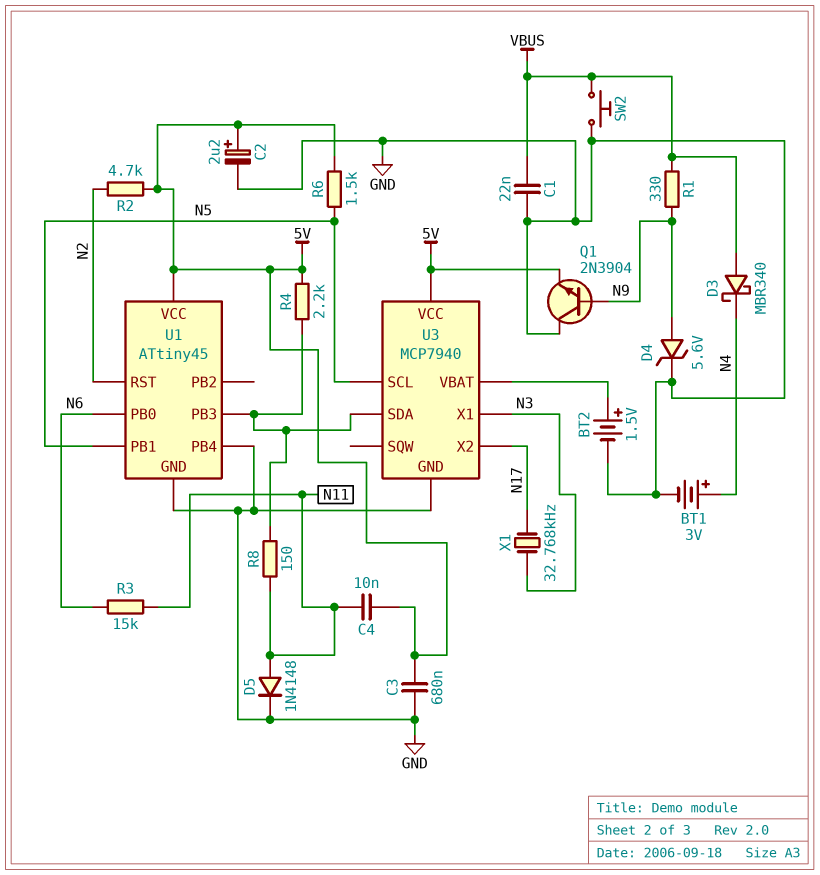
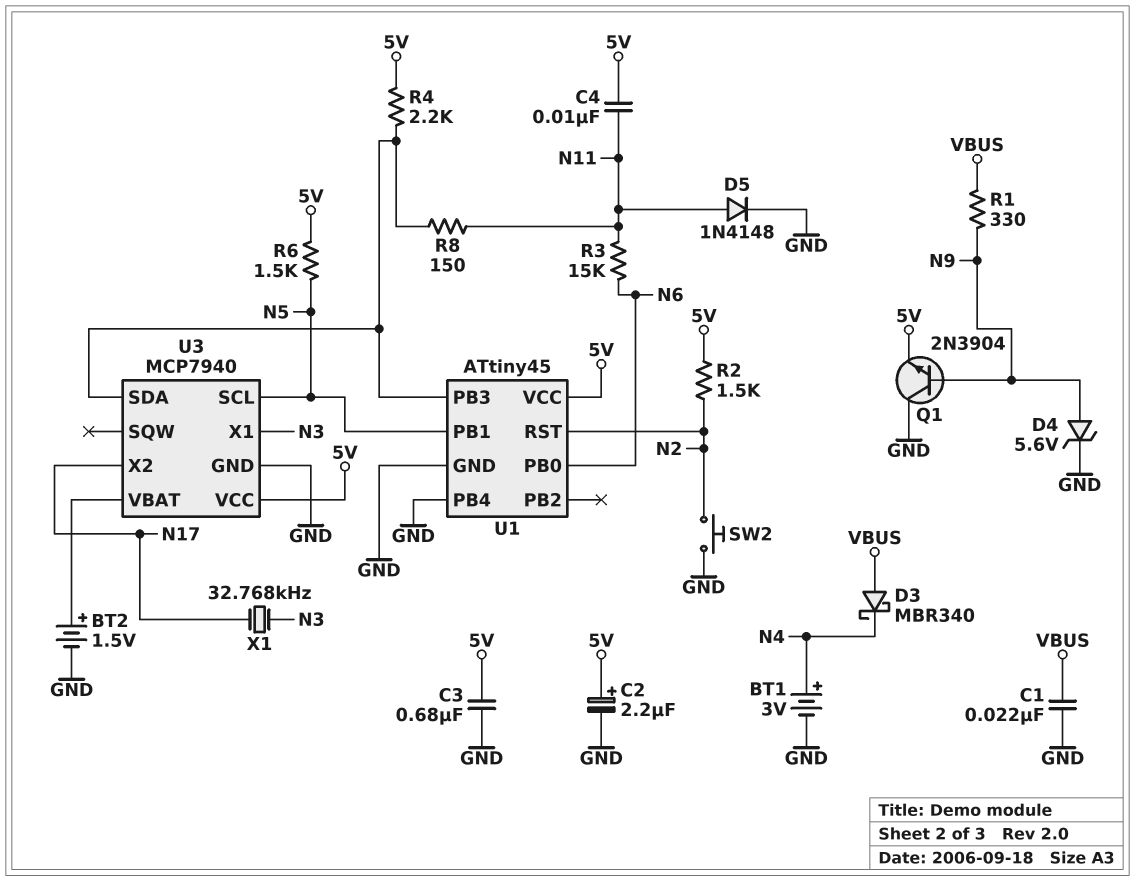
R2: 4.7k (5V, N2) -> 1.5k (5V, N2)
SW2: button (GND, VBUS) -> button (GND, N2)

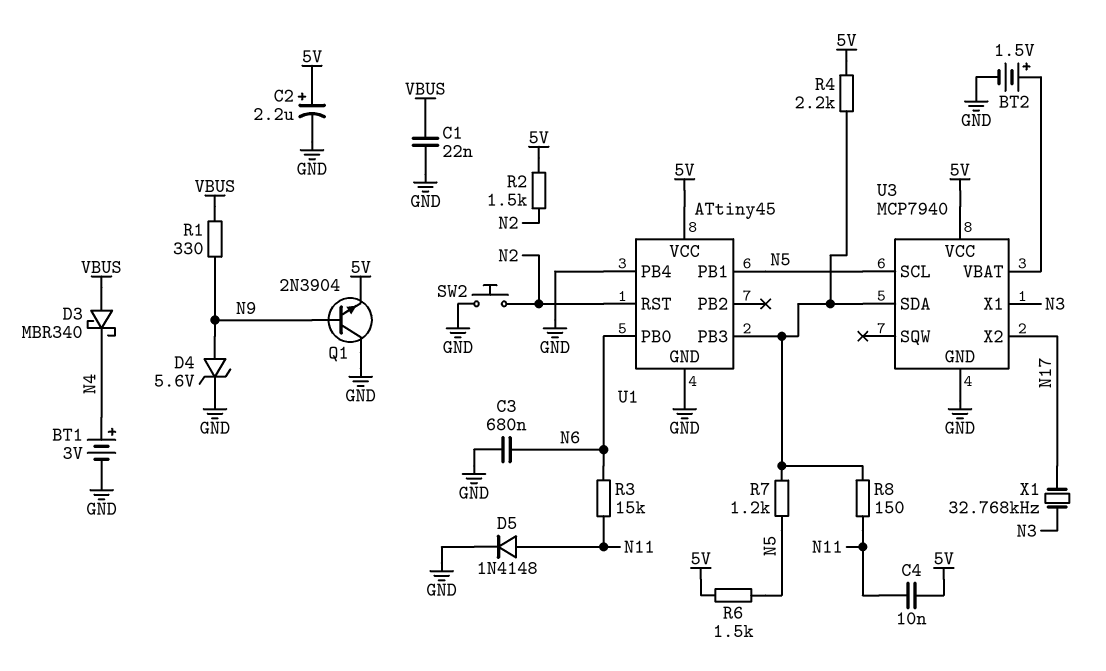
C3: 680nF (5V, GND) -> 680nF (GND, N6)
R7: none -> 1.2k (N5, U1/PB3)

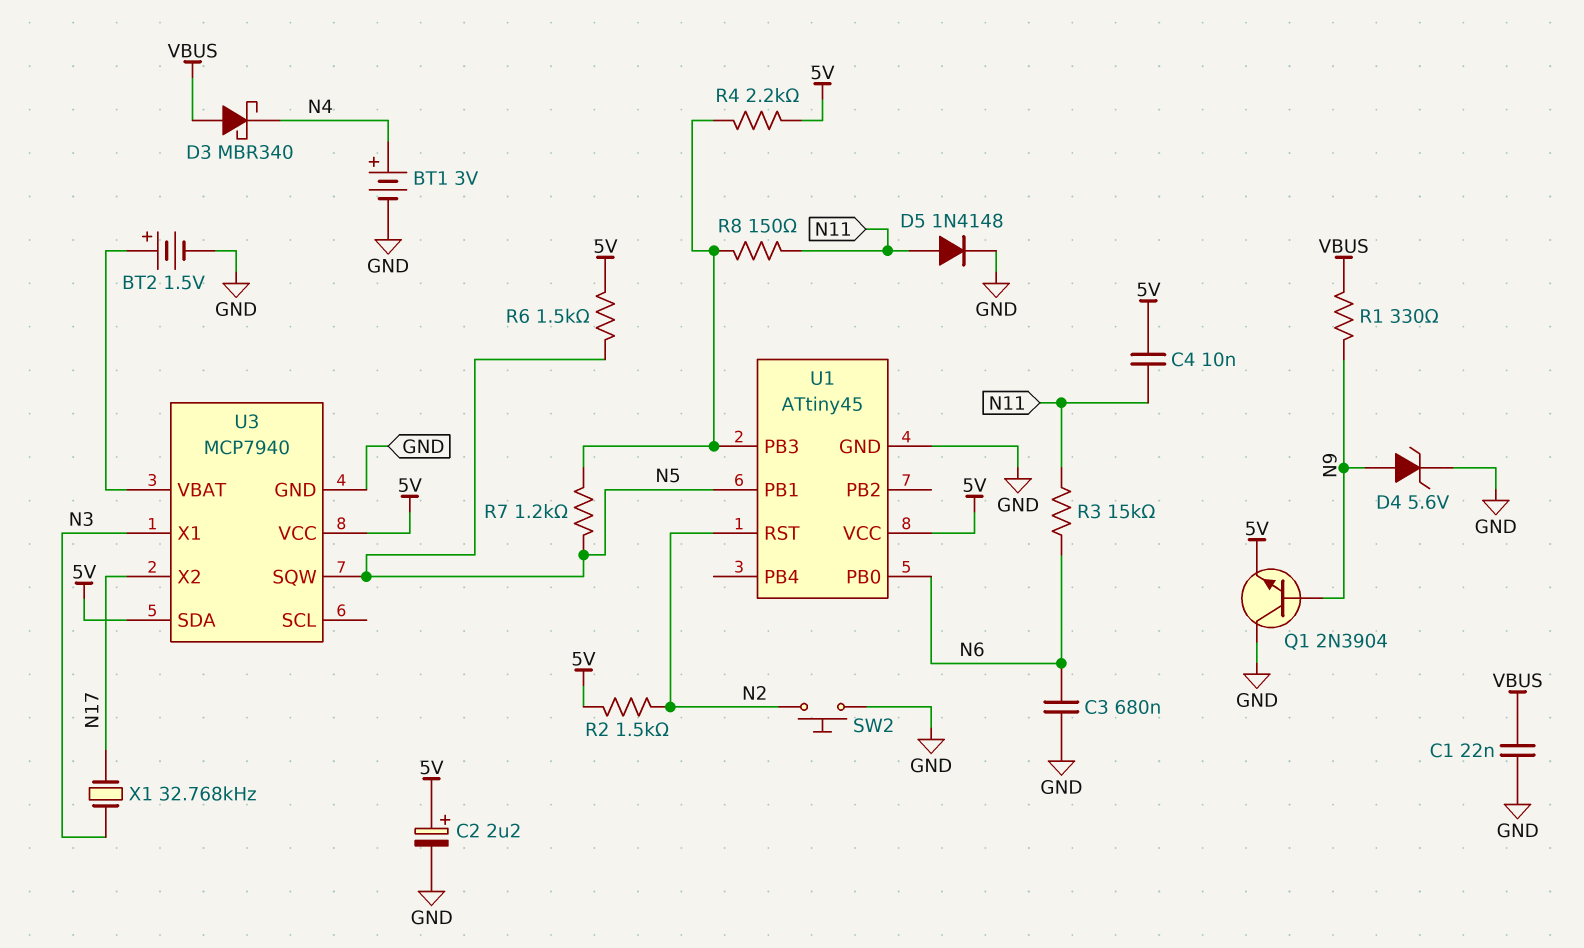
U1 pin PB4: GND -> none
U3 pin SCL: N5 -> none
U3 pin SDA: U1/PB3 -> 5V
U3 pin SQW: none -> N5

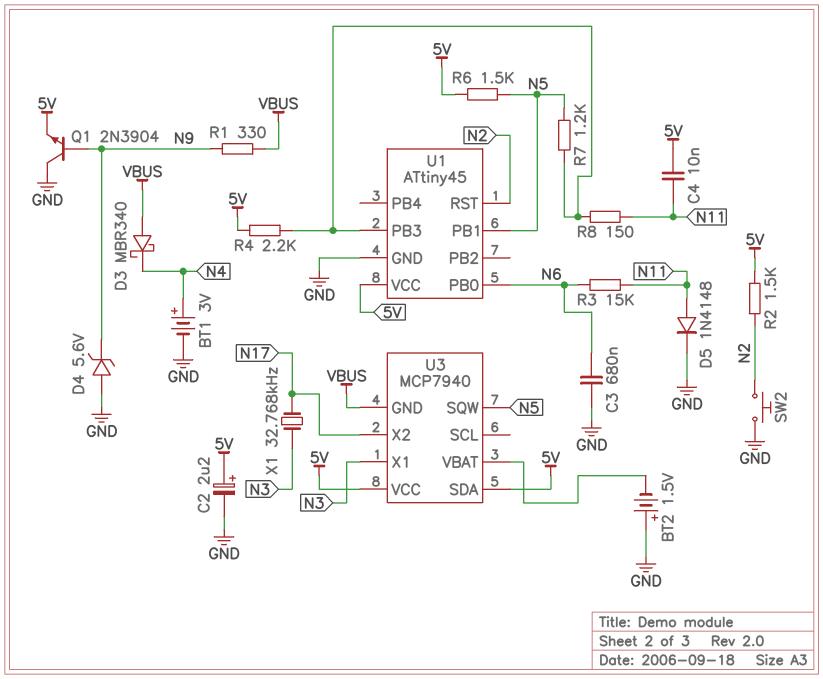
BT2: 1.5V (plus U3/VBAT, minus GND) -> 1.5V (plus GND, minus U3/VBAT)
C1: 22nF (GND, VBUS) -> none
D4: zener 5.6V (A N9, K GND) -> zener 5.6V (A GND, K N9)
U3 pin GND: GND -> VBUS

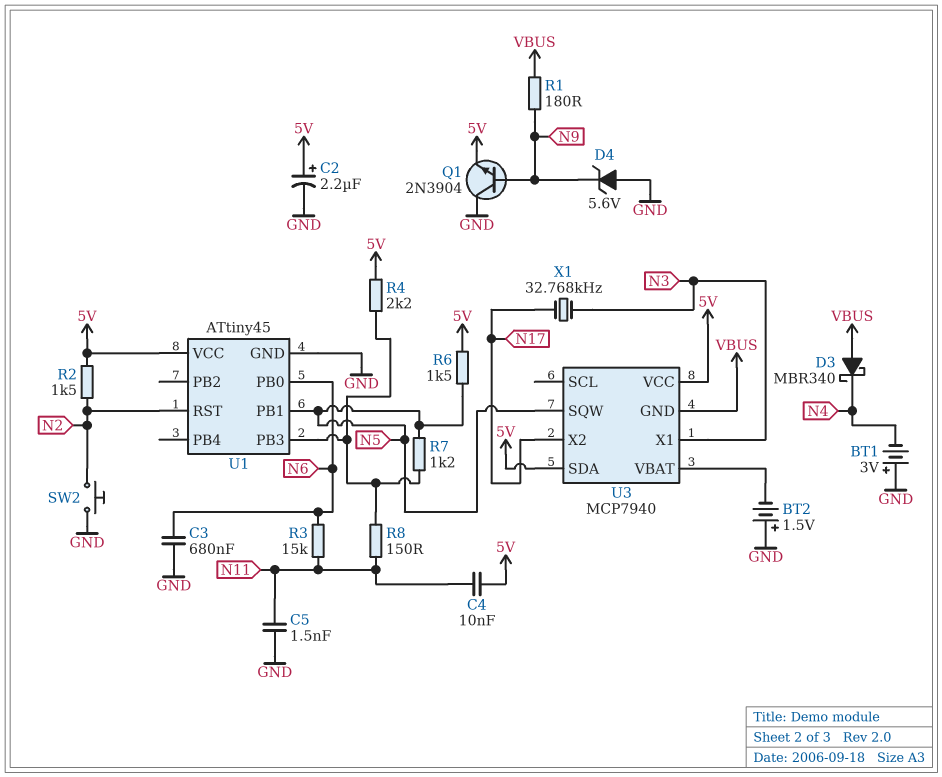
BT1: 3V (plus N4, minus GND) -> 3V (plus GND, minus N4)
C5: none -> 1.5nF (GND, N11)
D5: diode 1N4148 (A N11, K GND) -> none
R1: 330 (N9, VBUS) -> 180 (N9, VBUS)

